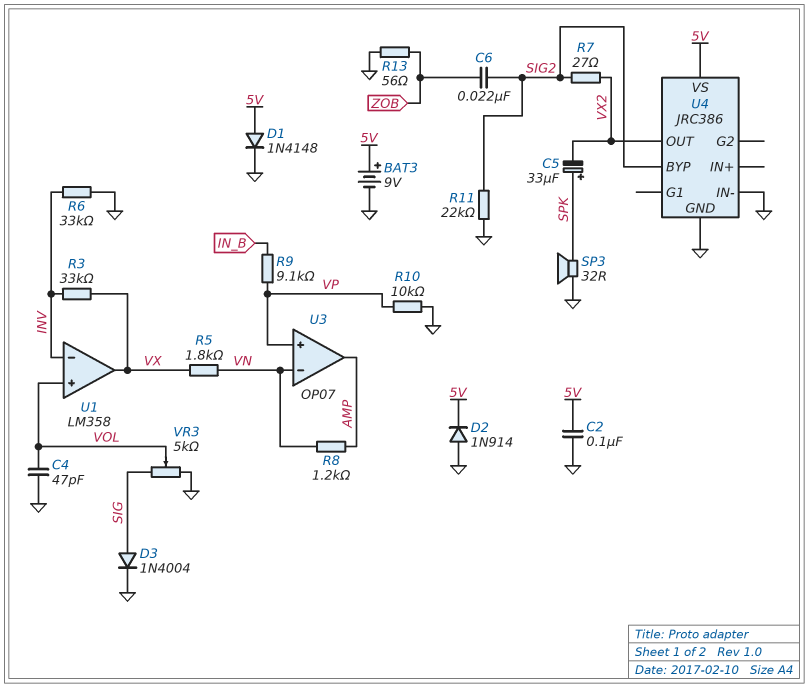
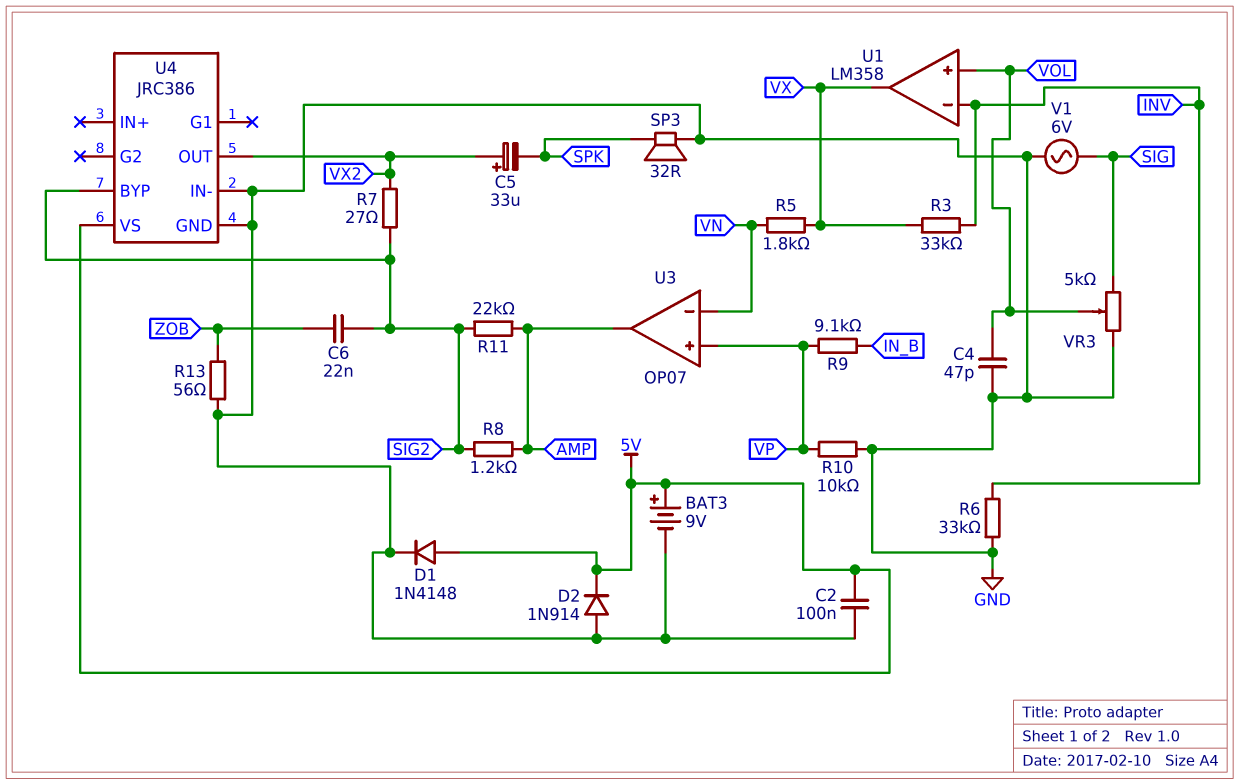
C5: 33uF (plus SPK, minus VX2) -> 33uF (plus VX2, minus SPK)
D3: diode 1N4004 (A SIG, K GND) -> none
R8: 1.2k (AMP, VN) -> 1.2k (AMP, SIG2)
R11: 22k (GND, SIG2) -> 22k (AMP, SIG2)
V1: none -> AC 6V (GND, SIG)

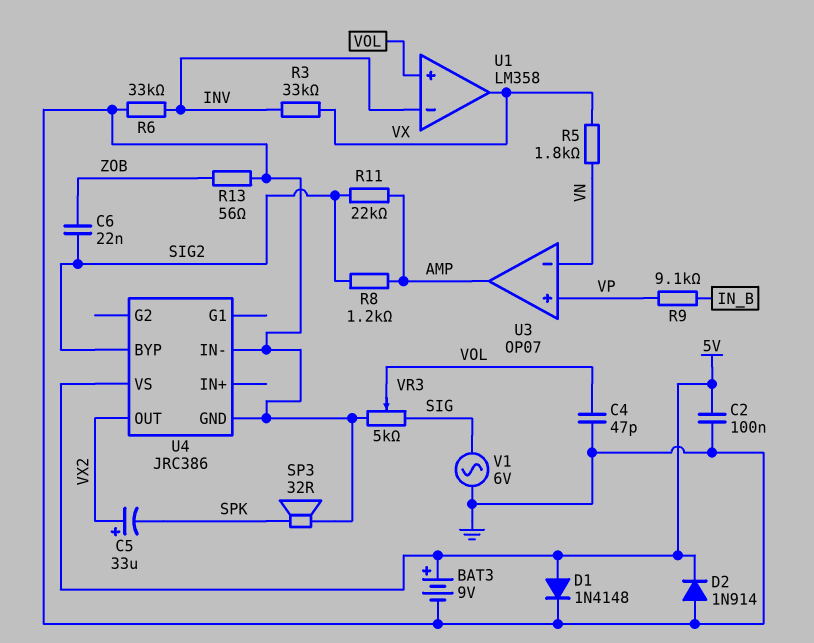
R7: 27 (SIG2, VX2) -> none
R10: 10k (GND, VP) -> none

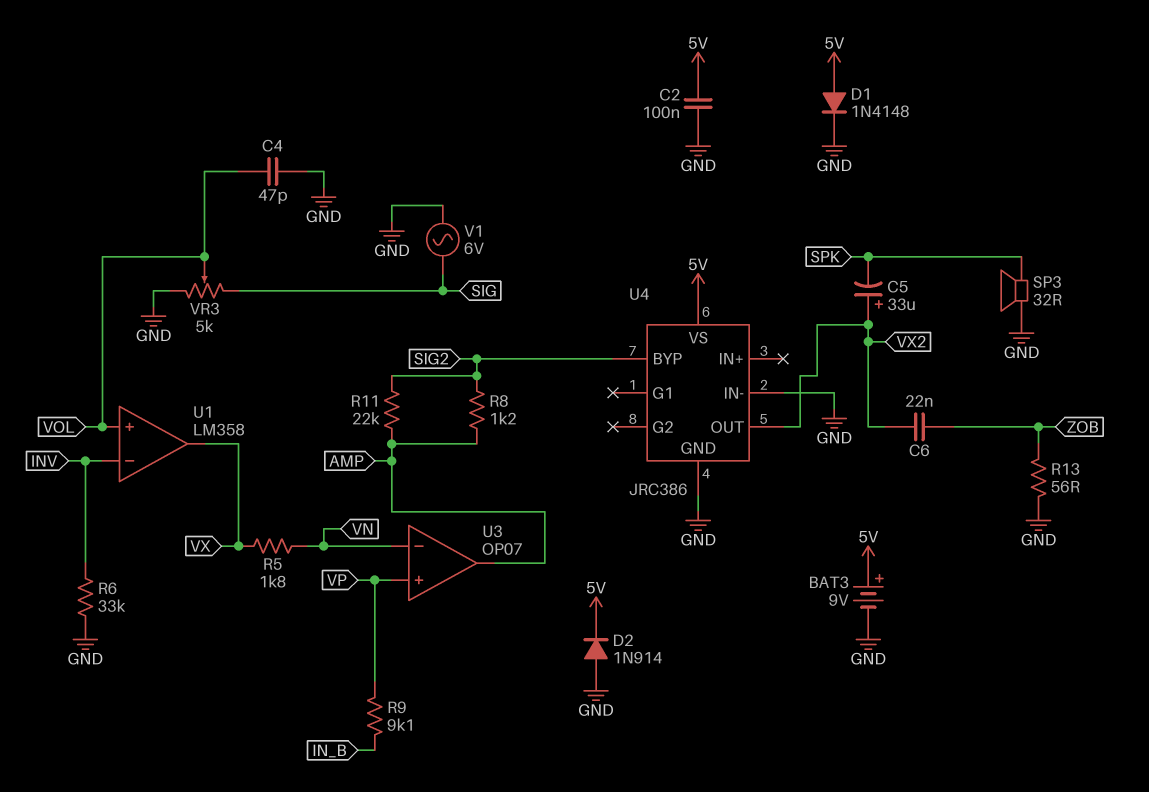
C6: 22nF (SIG2, ZOB) -> 22nF (VX2, ZOB)
R3: 33k (INV, VX) -> none

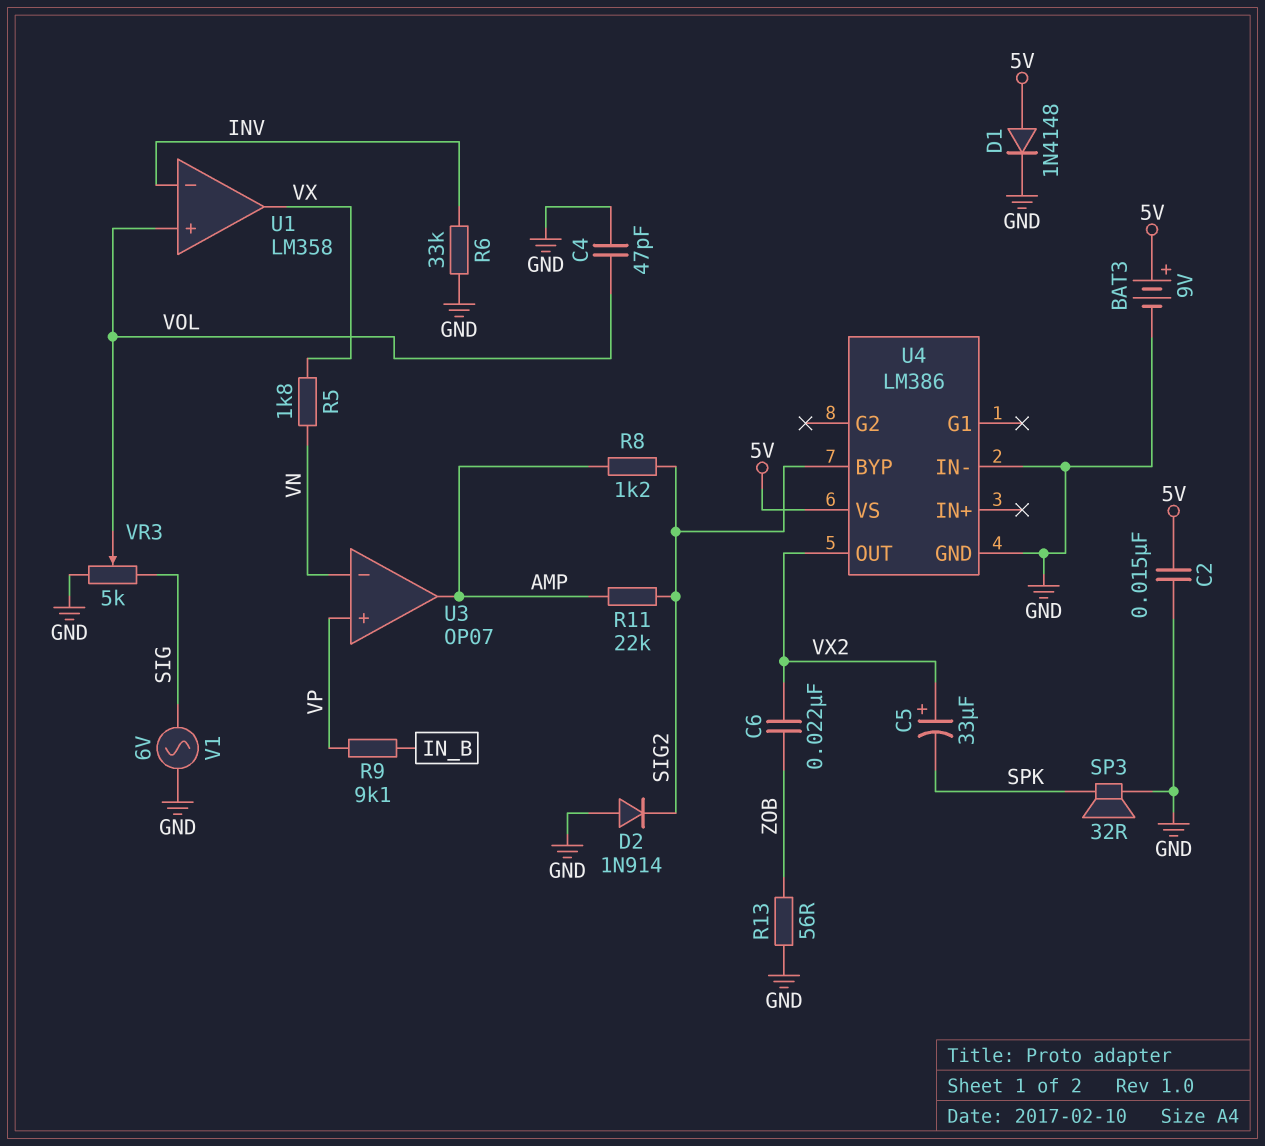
C2: 100nF (5V, GND) -> 15nF (5V, GND)
D2: diode 1N914 (A GND, K 5V) -> diode 1N914 (A GND, K SIG2)
U4: JRC386 -> LM386

